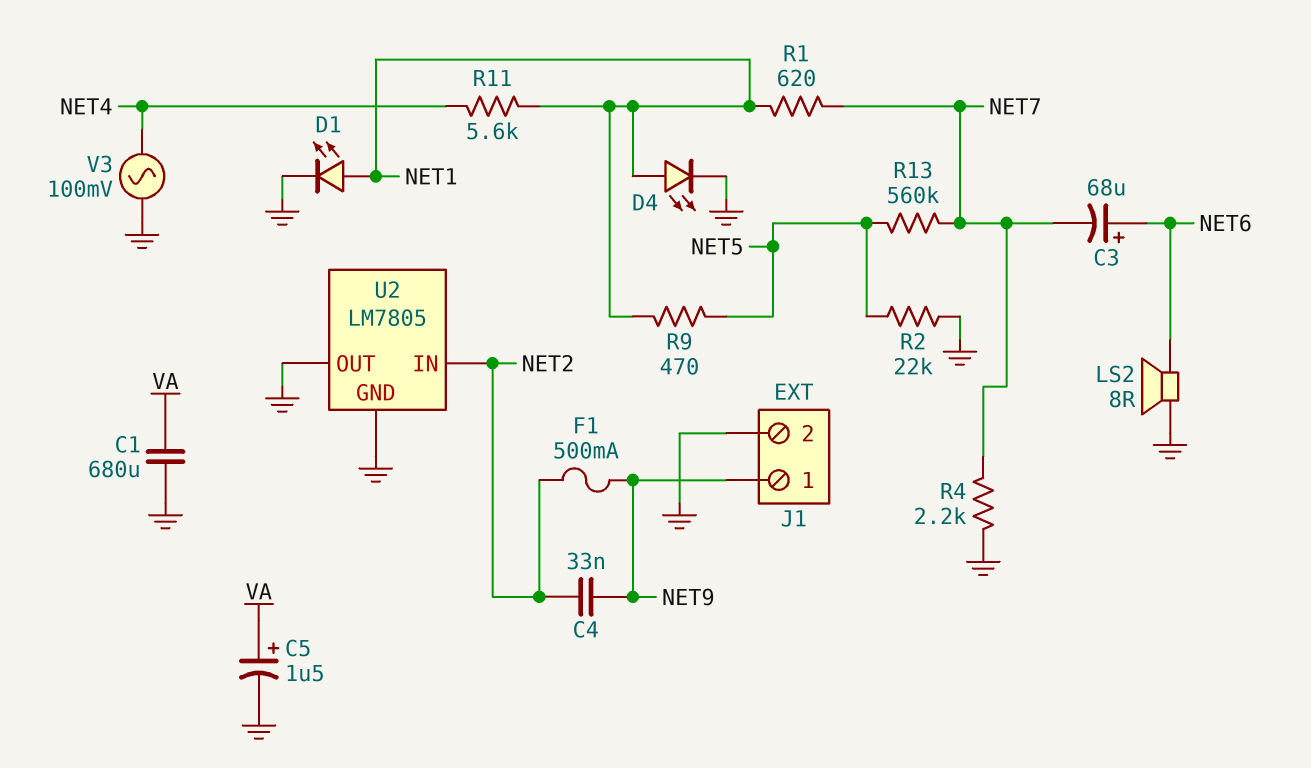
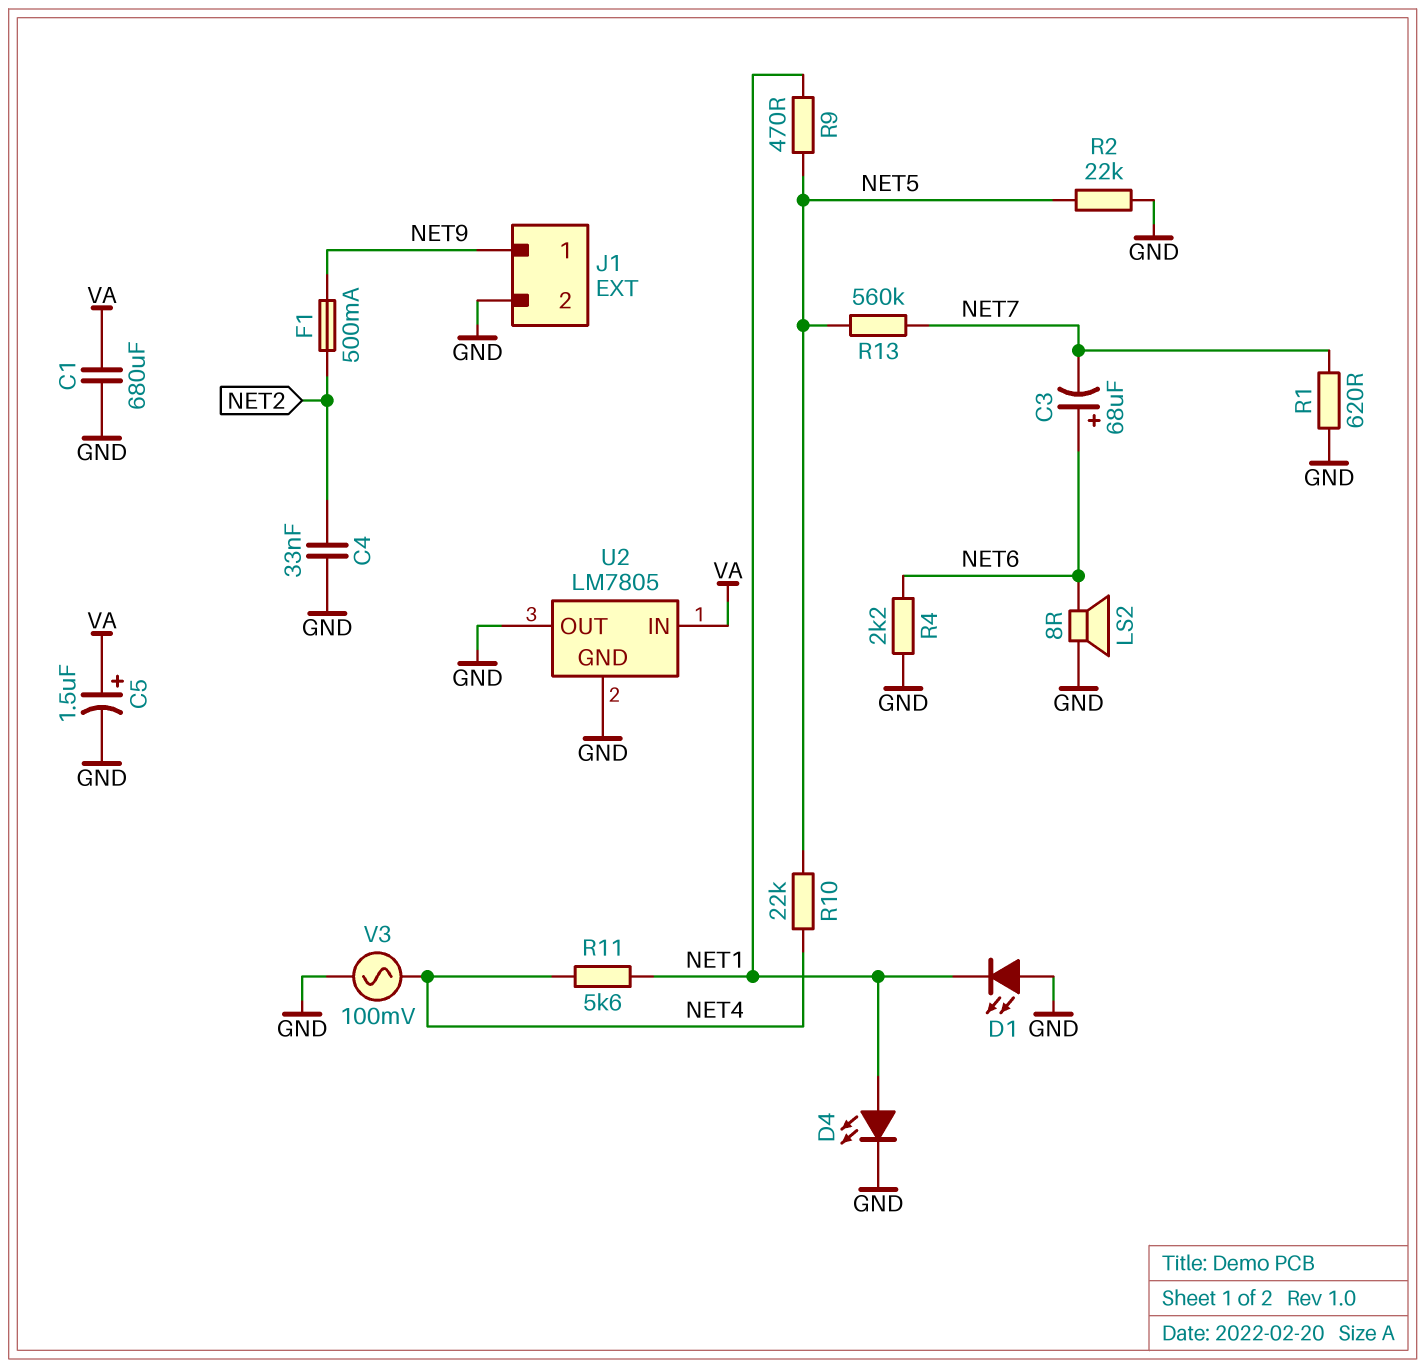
C4: 33nF (NET2, NET9) -> 33nF (GND, NET2)
D1: LED (A NET1, K GND) -> LED (A GND, K NET1)
R1: 620 (NET1, NET7) -> 620 (GND, NET7)
R4: 2.2k (GND, NET7) -> 2.2k (GND, NET6)
R10: none -> 22k (NET4, NET5)
U2 pin IN: NET2 -> VA

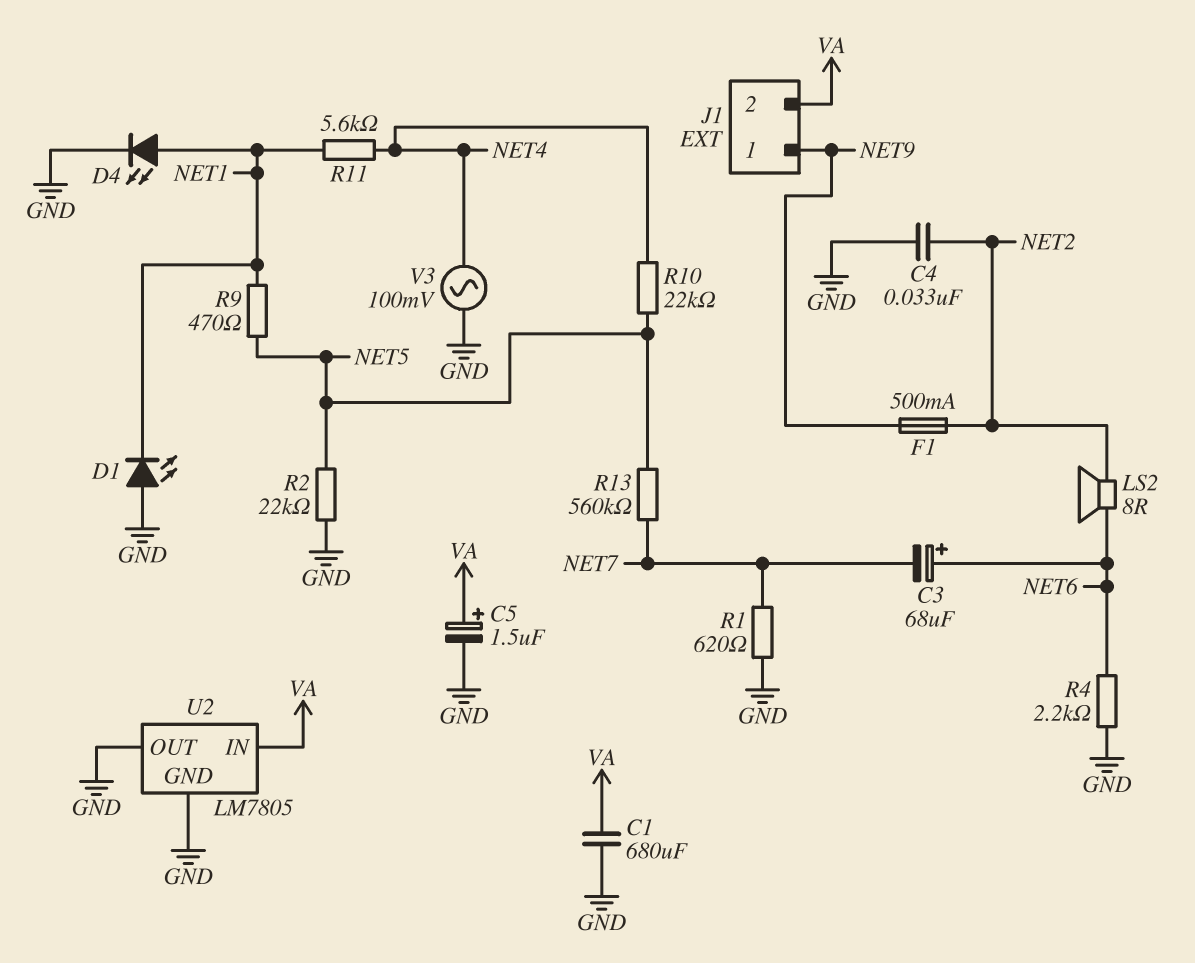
J1 pin 2: GND -> VA
LS2: speaker 8R (GND, NET6) -> speaker 8R (NET2, NET6)

